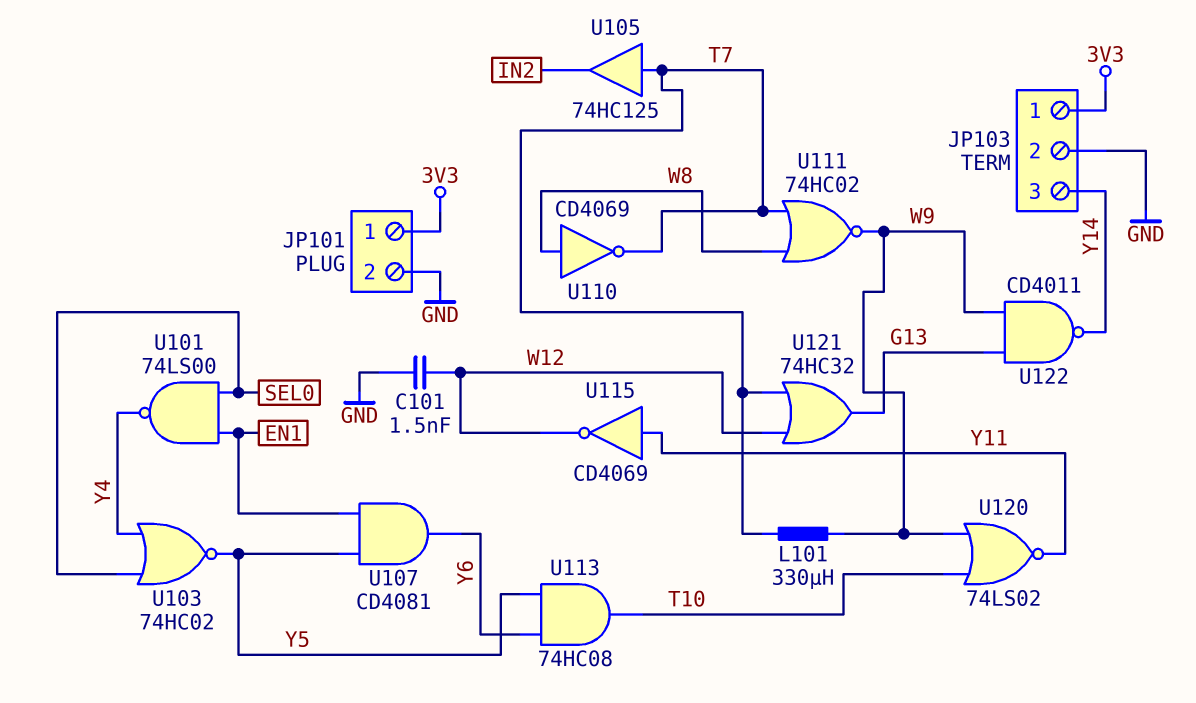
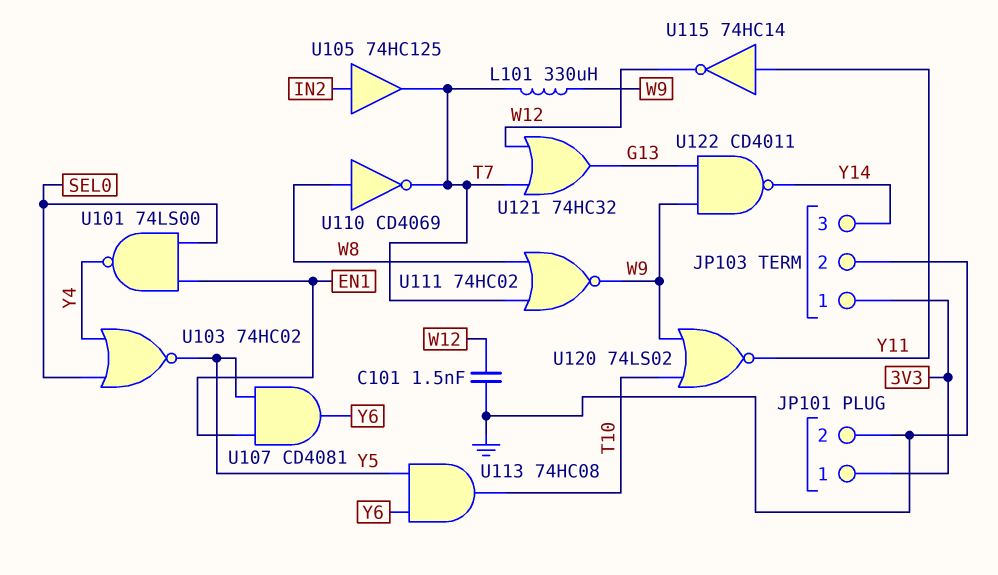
U105: buffer 74HC125 (in T7, out IN2) -> buffer 74HC125 (in IN2, out T7)
U115: NOT CD4069 (in Y11, out W12) -> NOT 74HC14 (in Y11, out W12)

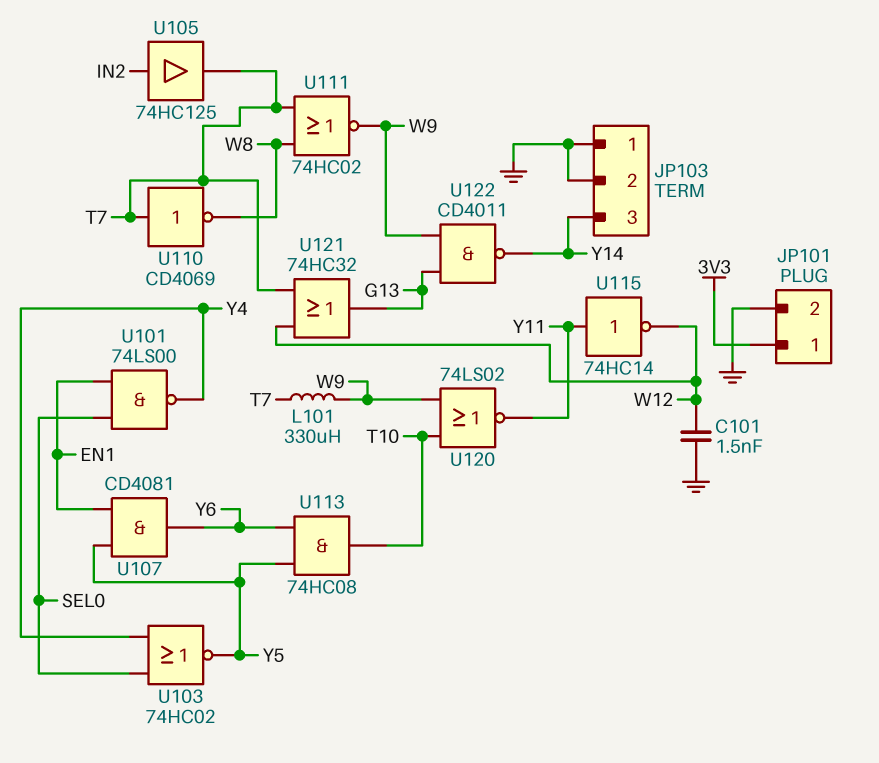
JP103 pin 1: 3V3 -> GND
U110: NOT CD4069 (in W8, out T7) -> NOT CD4069 (in T7, out W8)

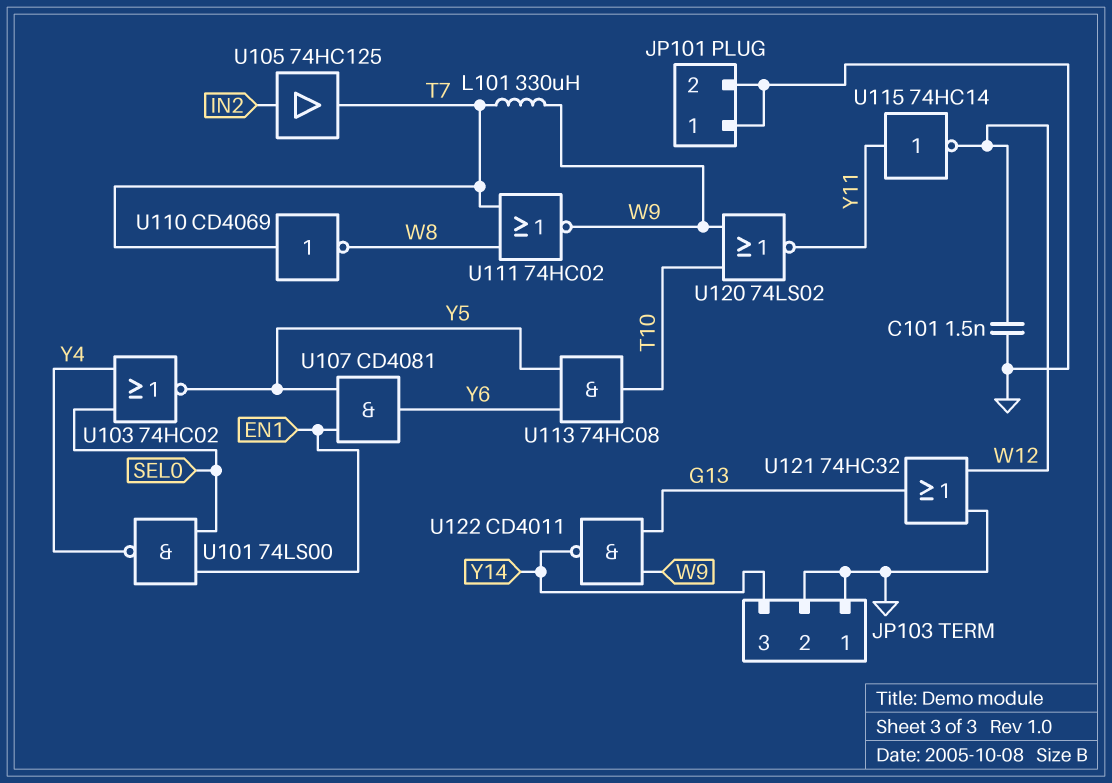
JP101 pin 1: 3V3 -> GND
U121: OR 74HC32 (in T7, in W12, out G13) -> OR 74HC32 (in GND, in W12, out G13)

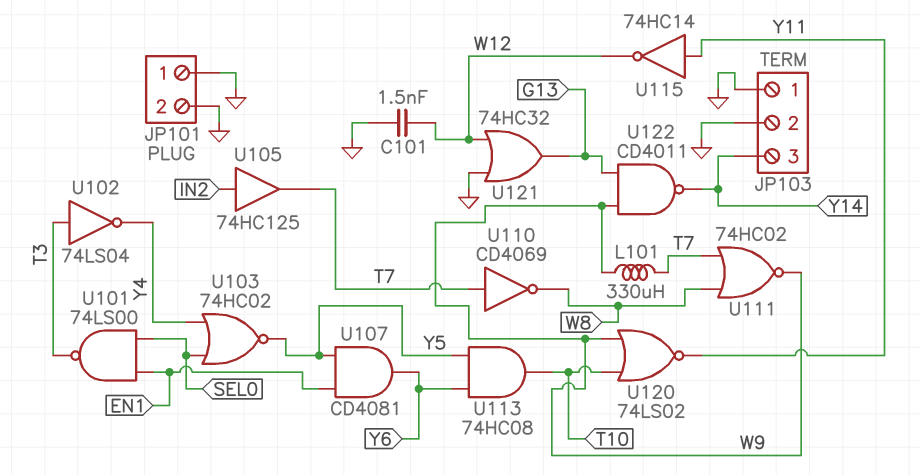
U101: NAND 74LS00 (in EN1, in SEL0, out Y4) -> NAND 74LS00 (in EN1, in SEL0, out T3)
U102: none -> NOT 74LS04 (in T3, out Y4)

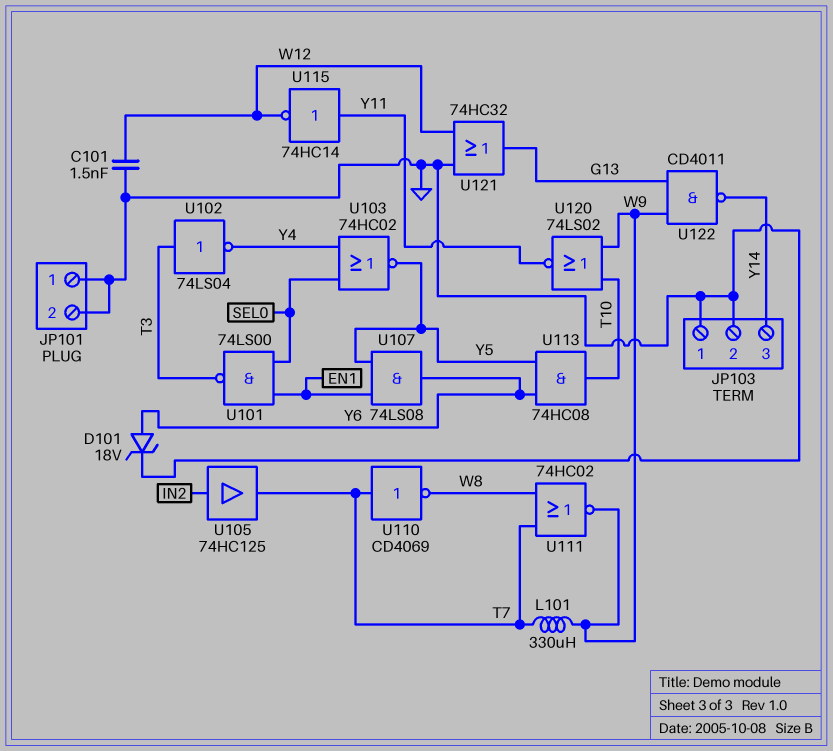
D101: none -> zener 18V (A Y6, K GND)
U107: AND CD4081 (in EN1, in Y5, out Y6) -> AND 74LS08 (in EN1, in Y5, out Y6)

